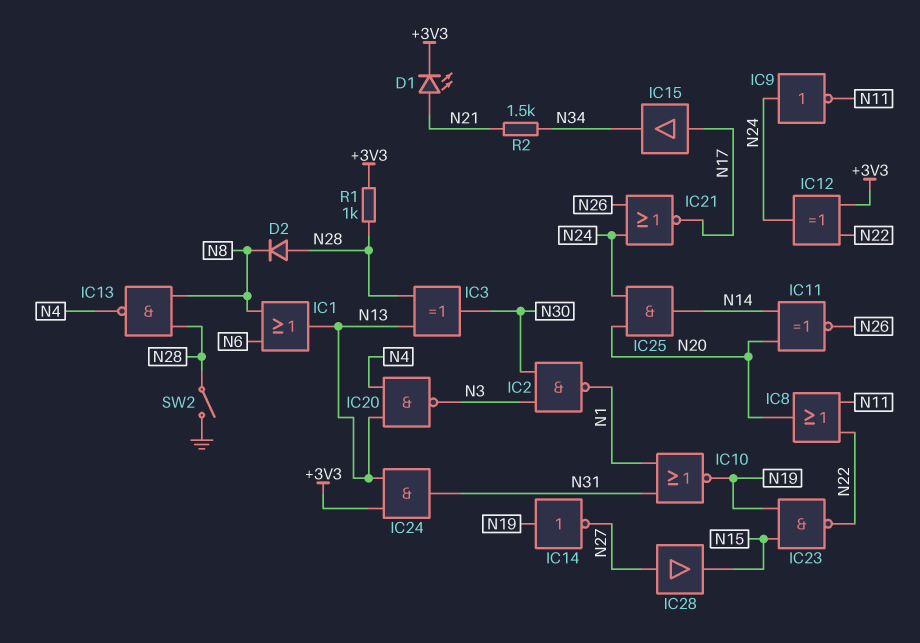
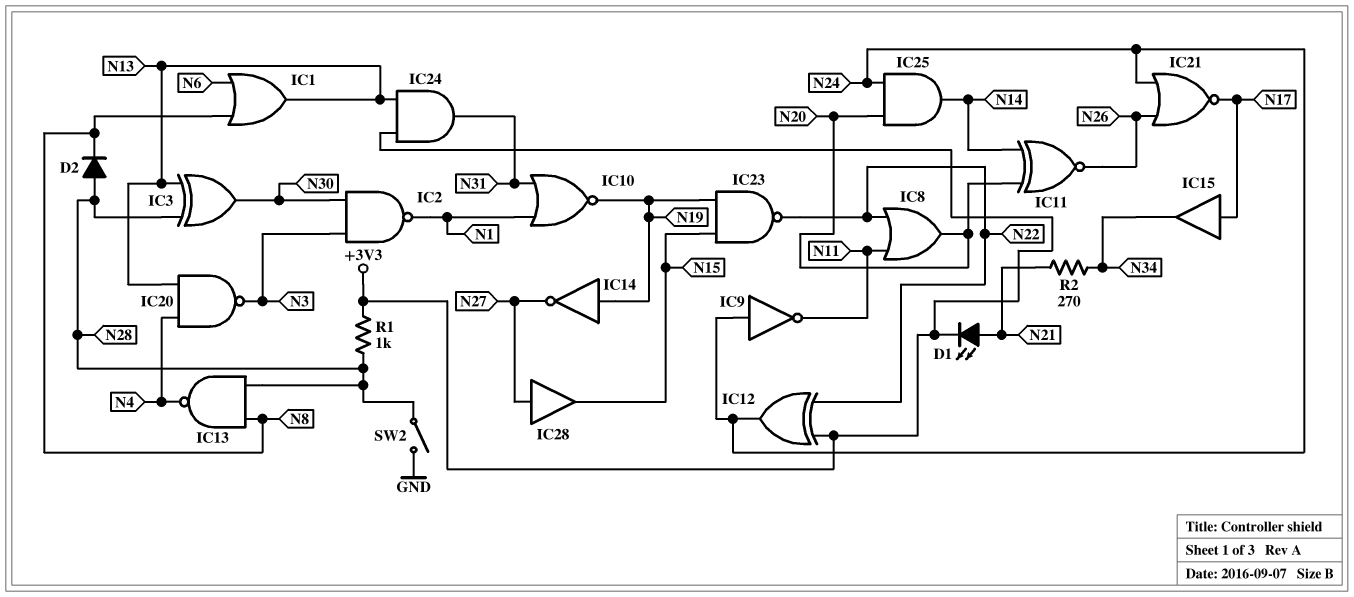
R2: 1.5k (N21, N34) -> 270 (N21, N34)

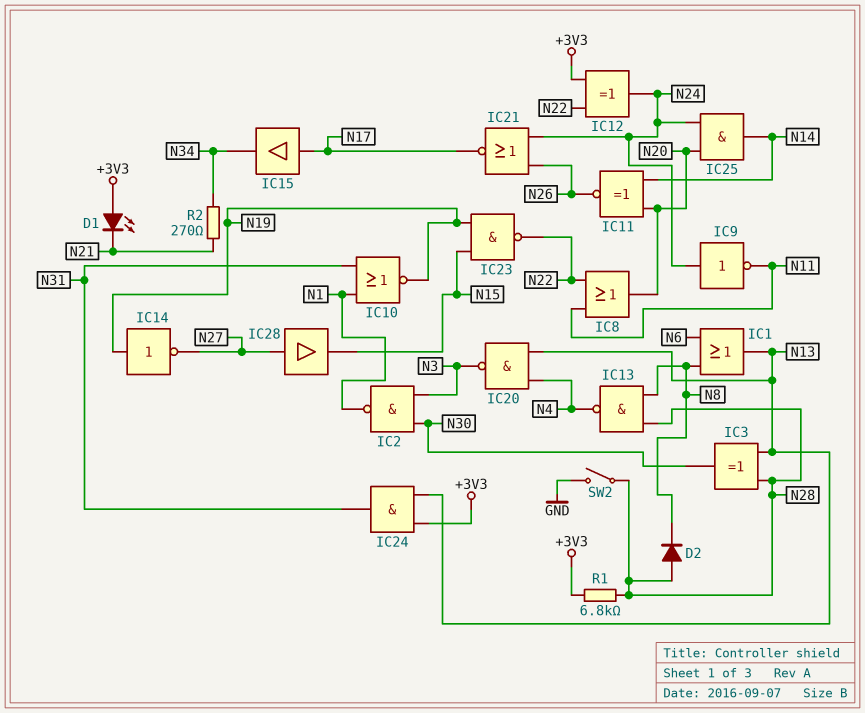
D1: LED (A N21, K +3V3) -> LED (A +3V3, K N21)
R1: 1k (+3V3, N28) -> 6.8k (+3V3, N28)

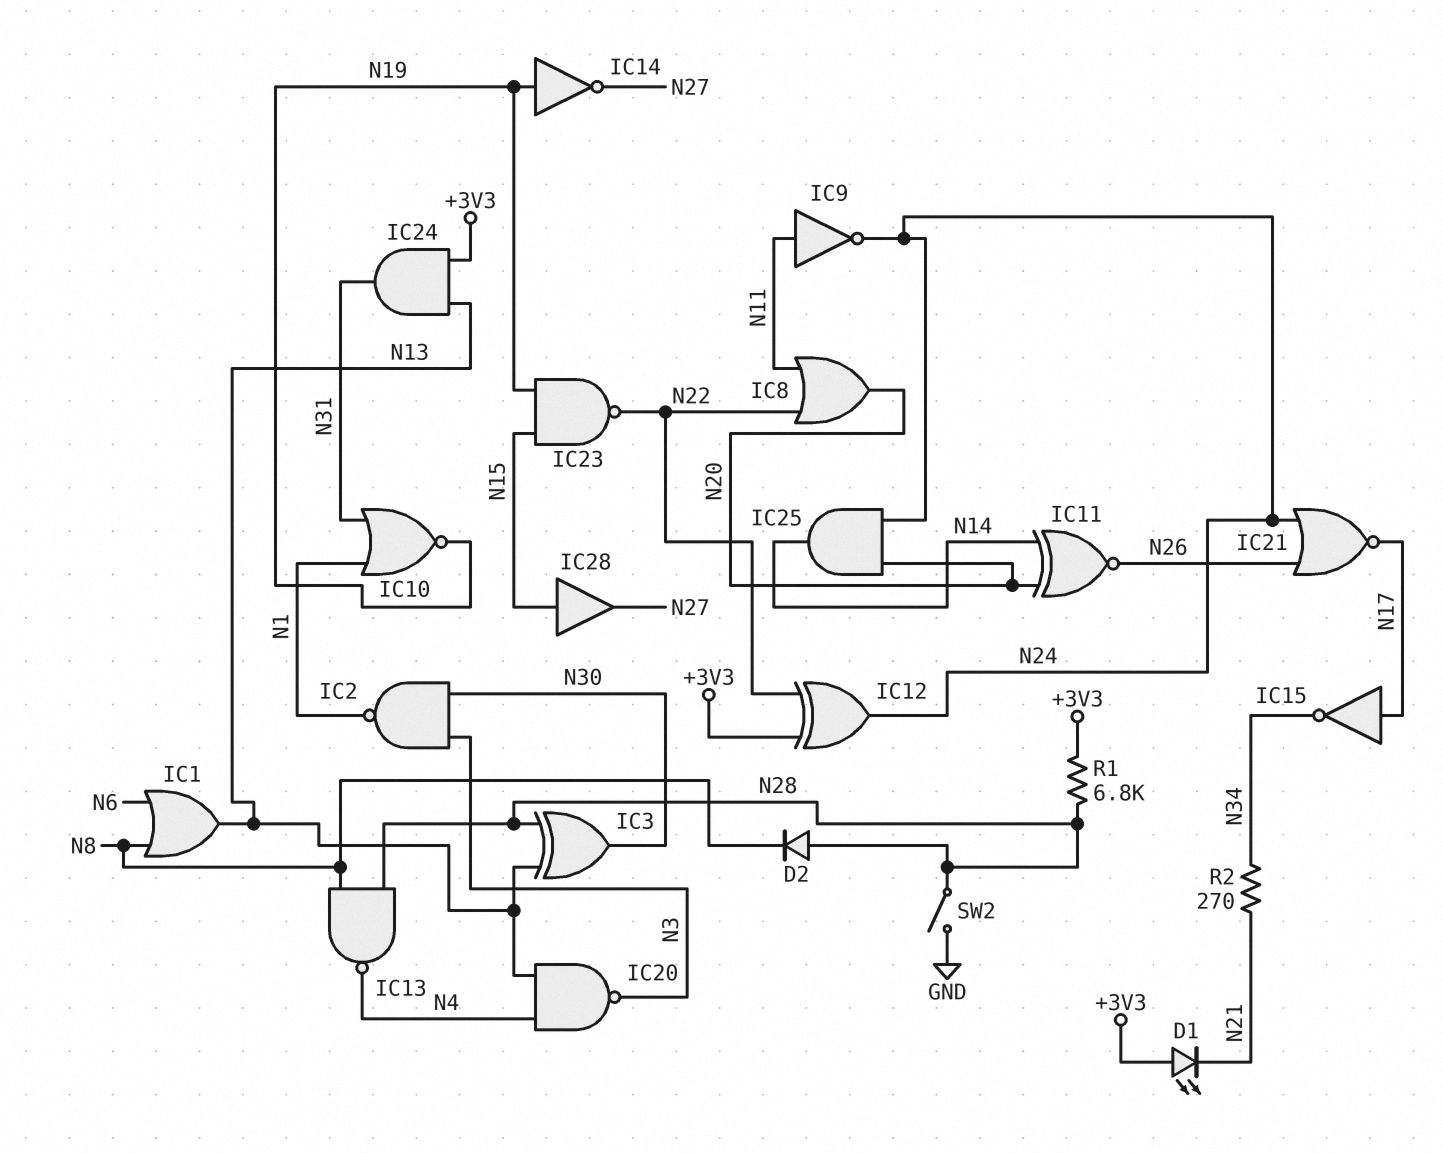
IC9: NOT (in N24, out N11) -> NOT (in N11, out N24)
IC15: buffer (in N17, out N34) -> NOT (in N17, out N34)
IC28: buffer (in N27, out N15) -> buffer (in N15, out N27)

